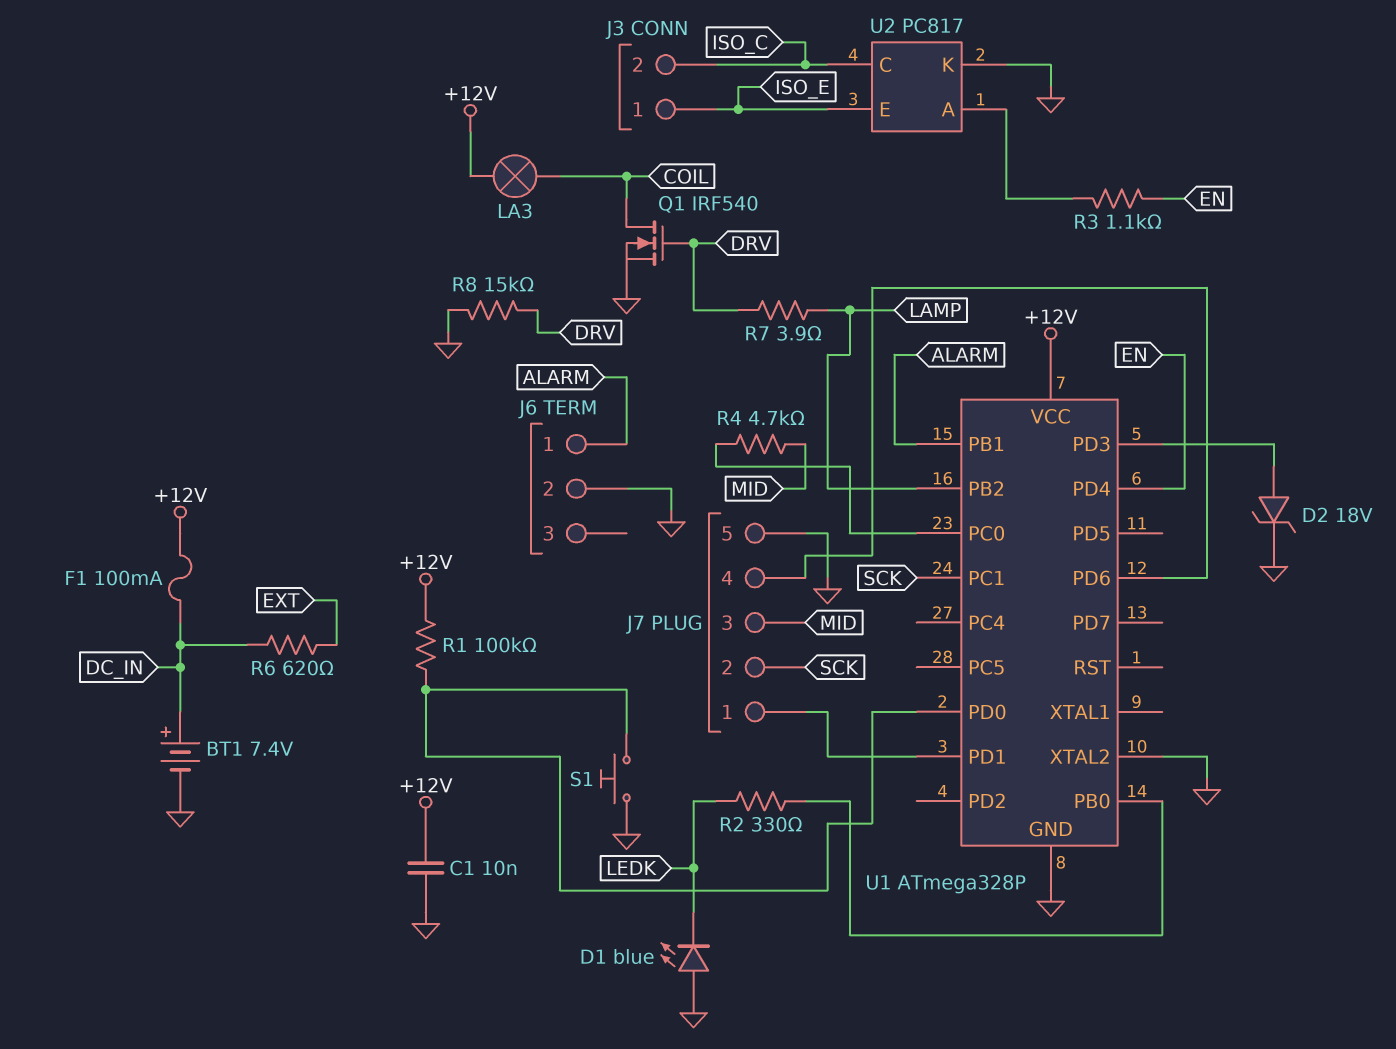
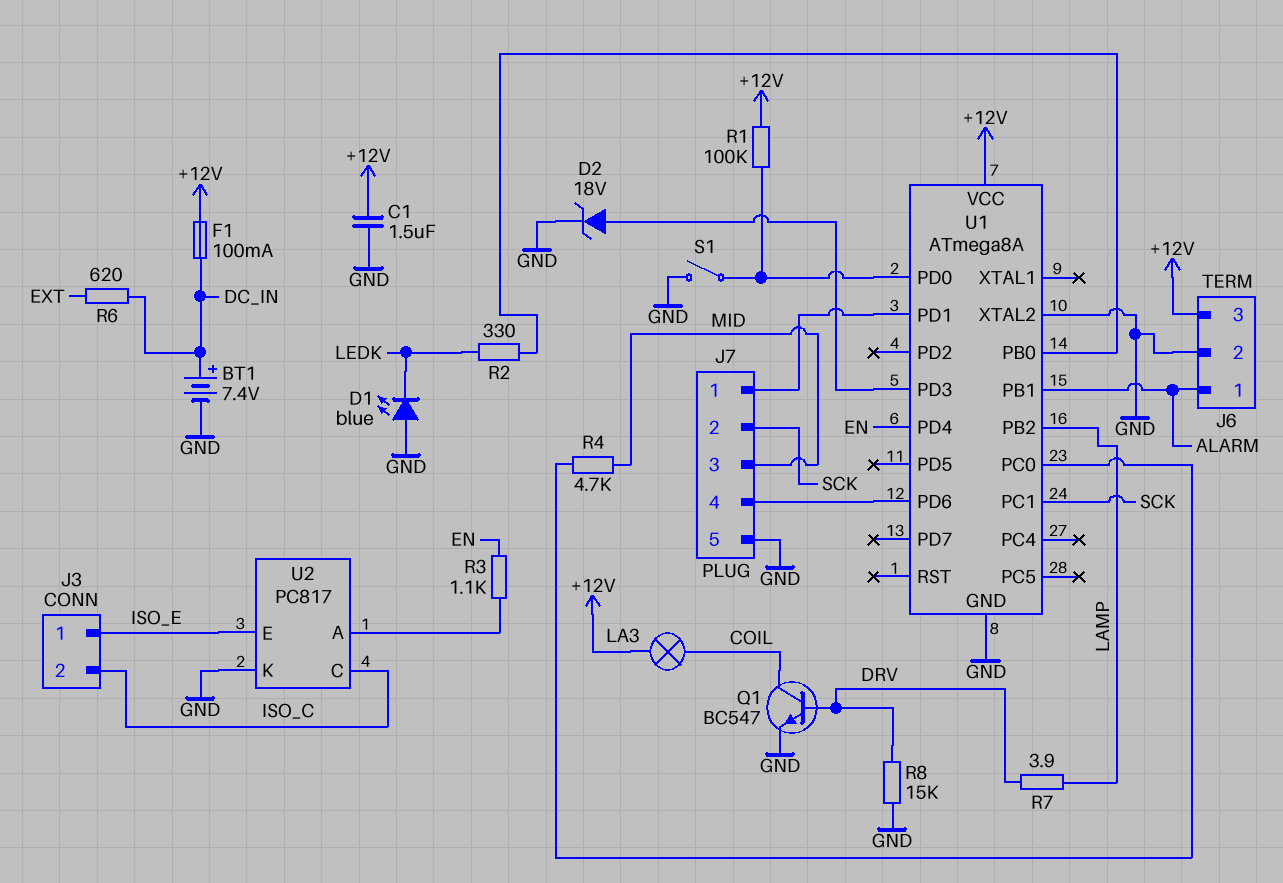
C1: 10nF (+12V, GND) -> 1.5uF (+12V, GND)
J6 pin 3: none -> +12V
Q1: NMOS IRF540 (G DRV, D COIL, S GND) -> NPN BC547 (B DRV, C COIL, E GND)
S1: button (GND, U1/PD0) -> switch (GND, U1/PD0)
U1: ATmega328P -> ATmega8A

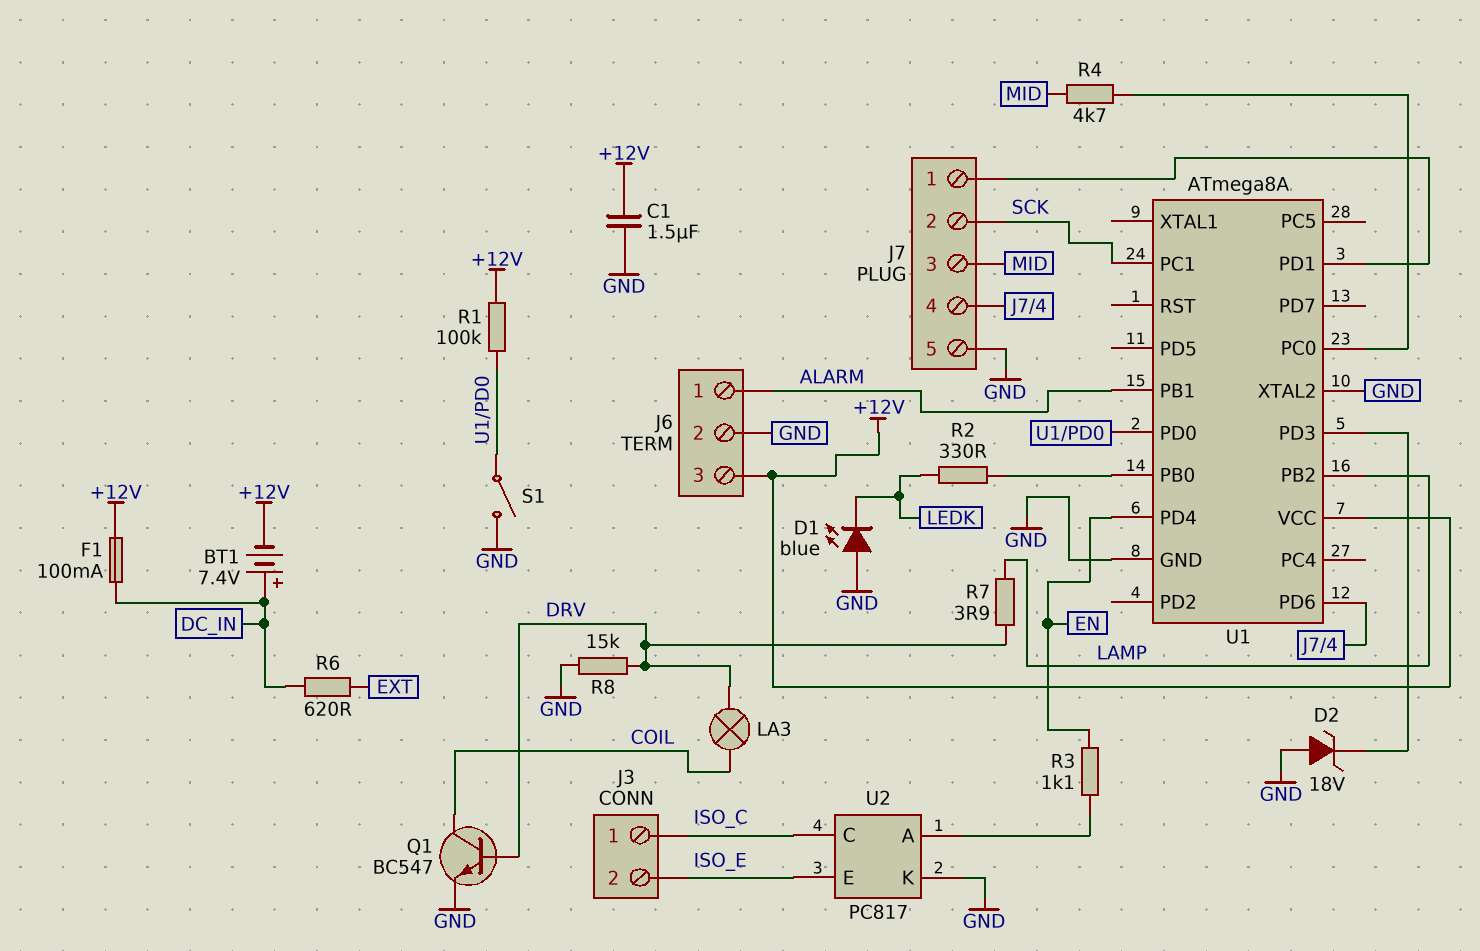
BT1: 7.4V (plus DC_IN, minus GND) -> 7.4V (plus DC_IN, minus +12V)
D2: zener 18V (A U1/PD3, K GND) -> zener 18V (A GND, K U1/PD3)
J3 pin 1: ISO_E -> ISO_C
J3 pin 2: ISO_C -> ISO_E
LA3: lamp (+12V, COIL) -> lamp (COIL, DRV)

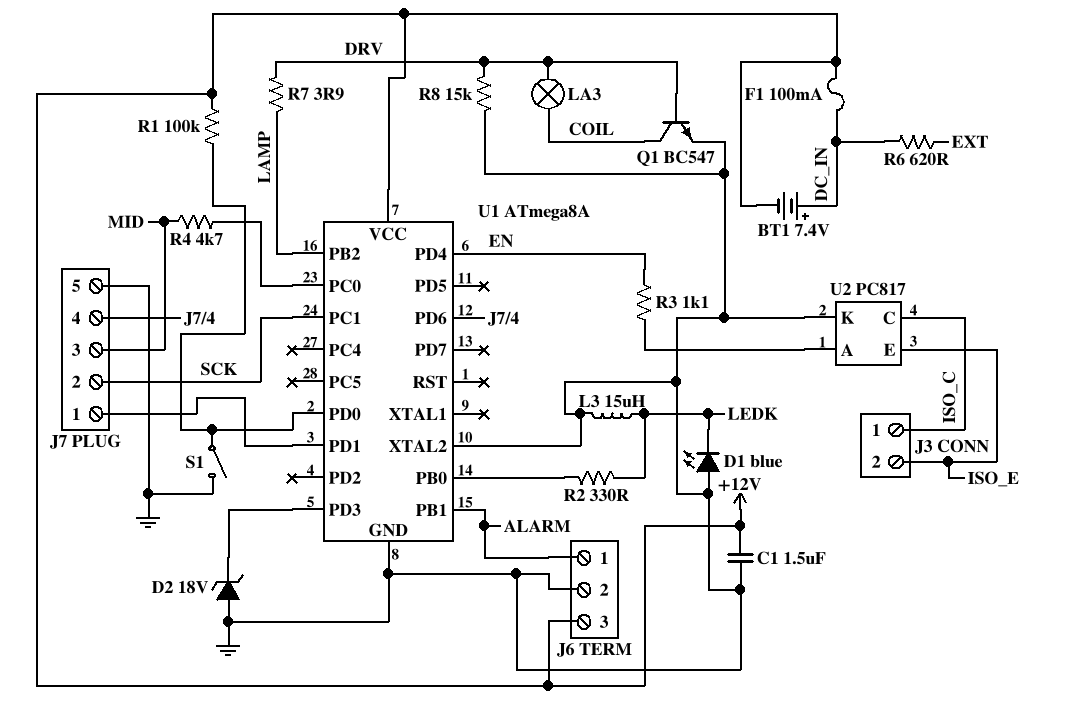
L3: none -> 15uH (GND, LEDK)

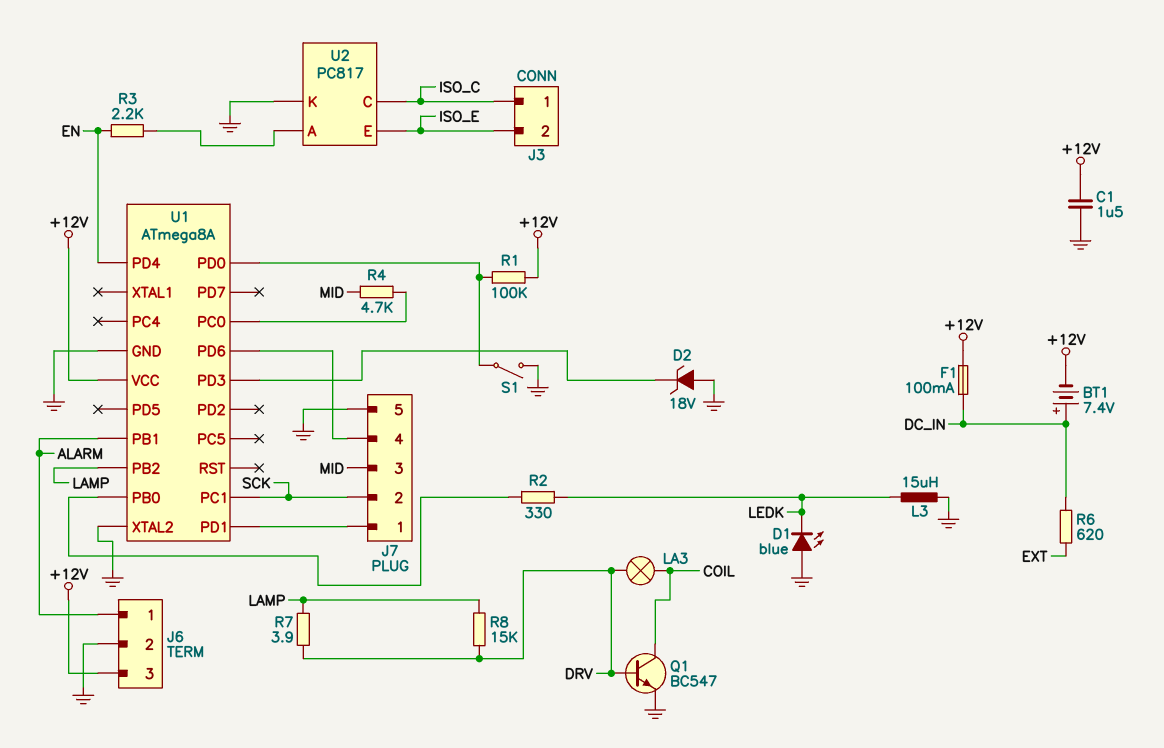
R3: 1.1k (EN, U2/A) -> 2.2k (EN, U2/A)
R8: 15k (DRV, GND) -> 15k (DRV, LAMP)

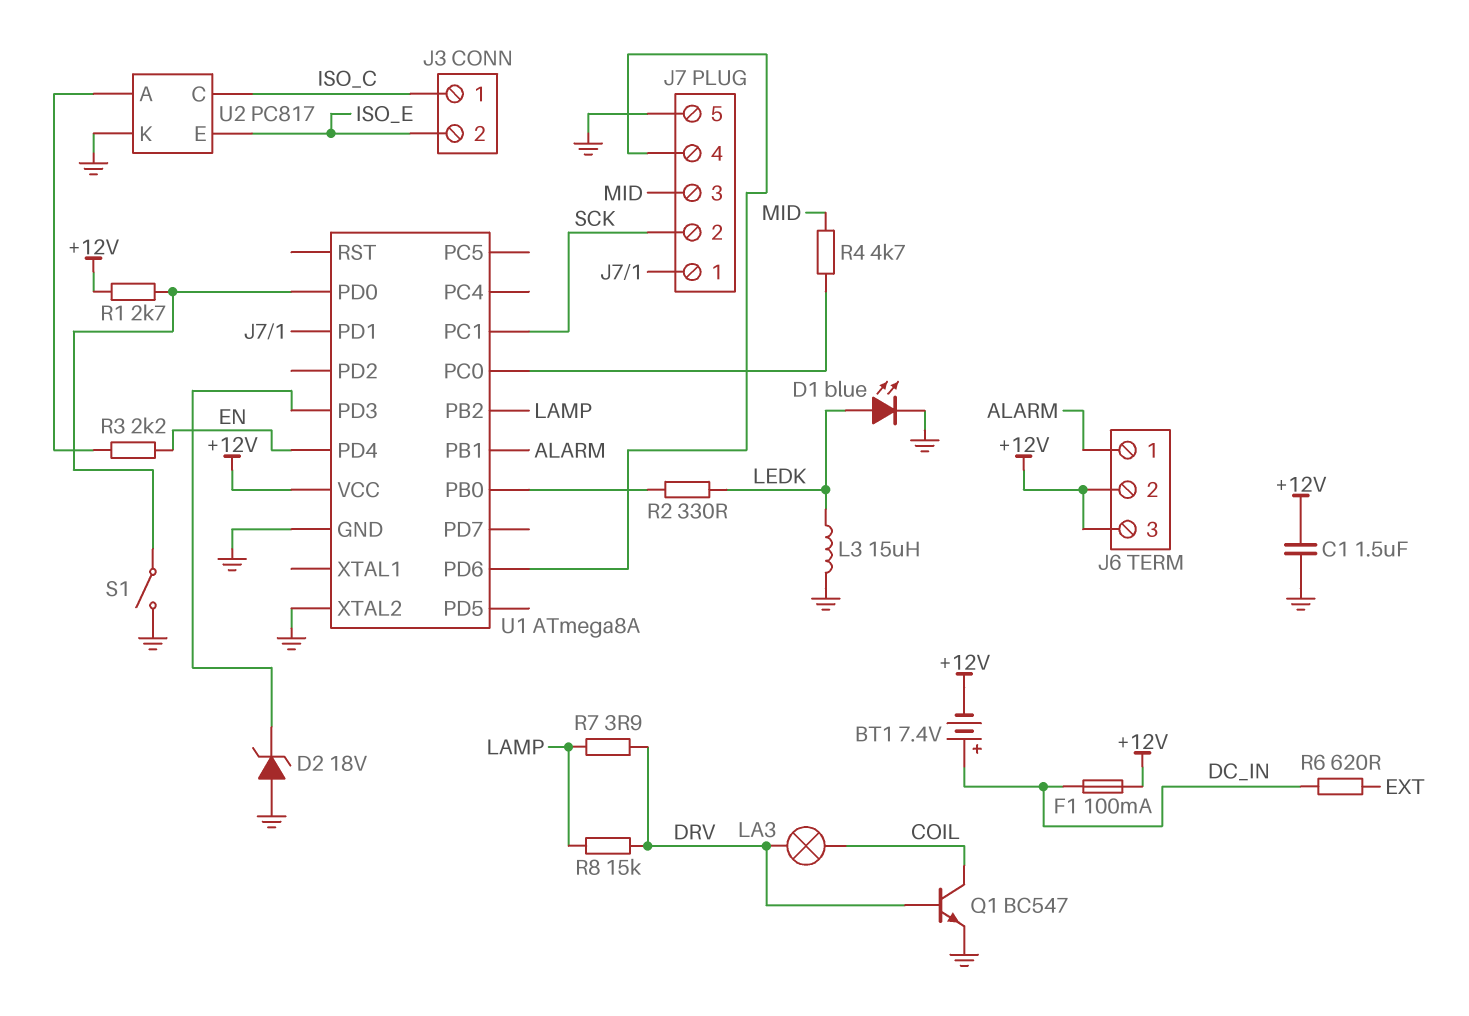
D1: LED blue (A GND, K LEDK) -> LED blue (A LEDK, K GND)
J6 pin 2: GND -> +12V
R1: 100k (+12V, U1/PD0) -> 2.7k (+12V, U1/PD0)

